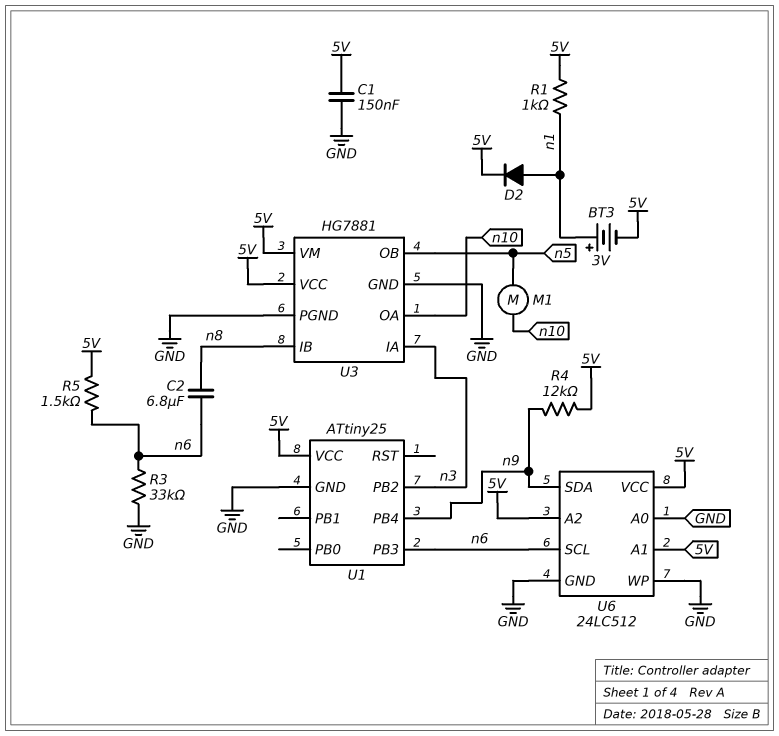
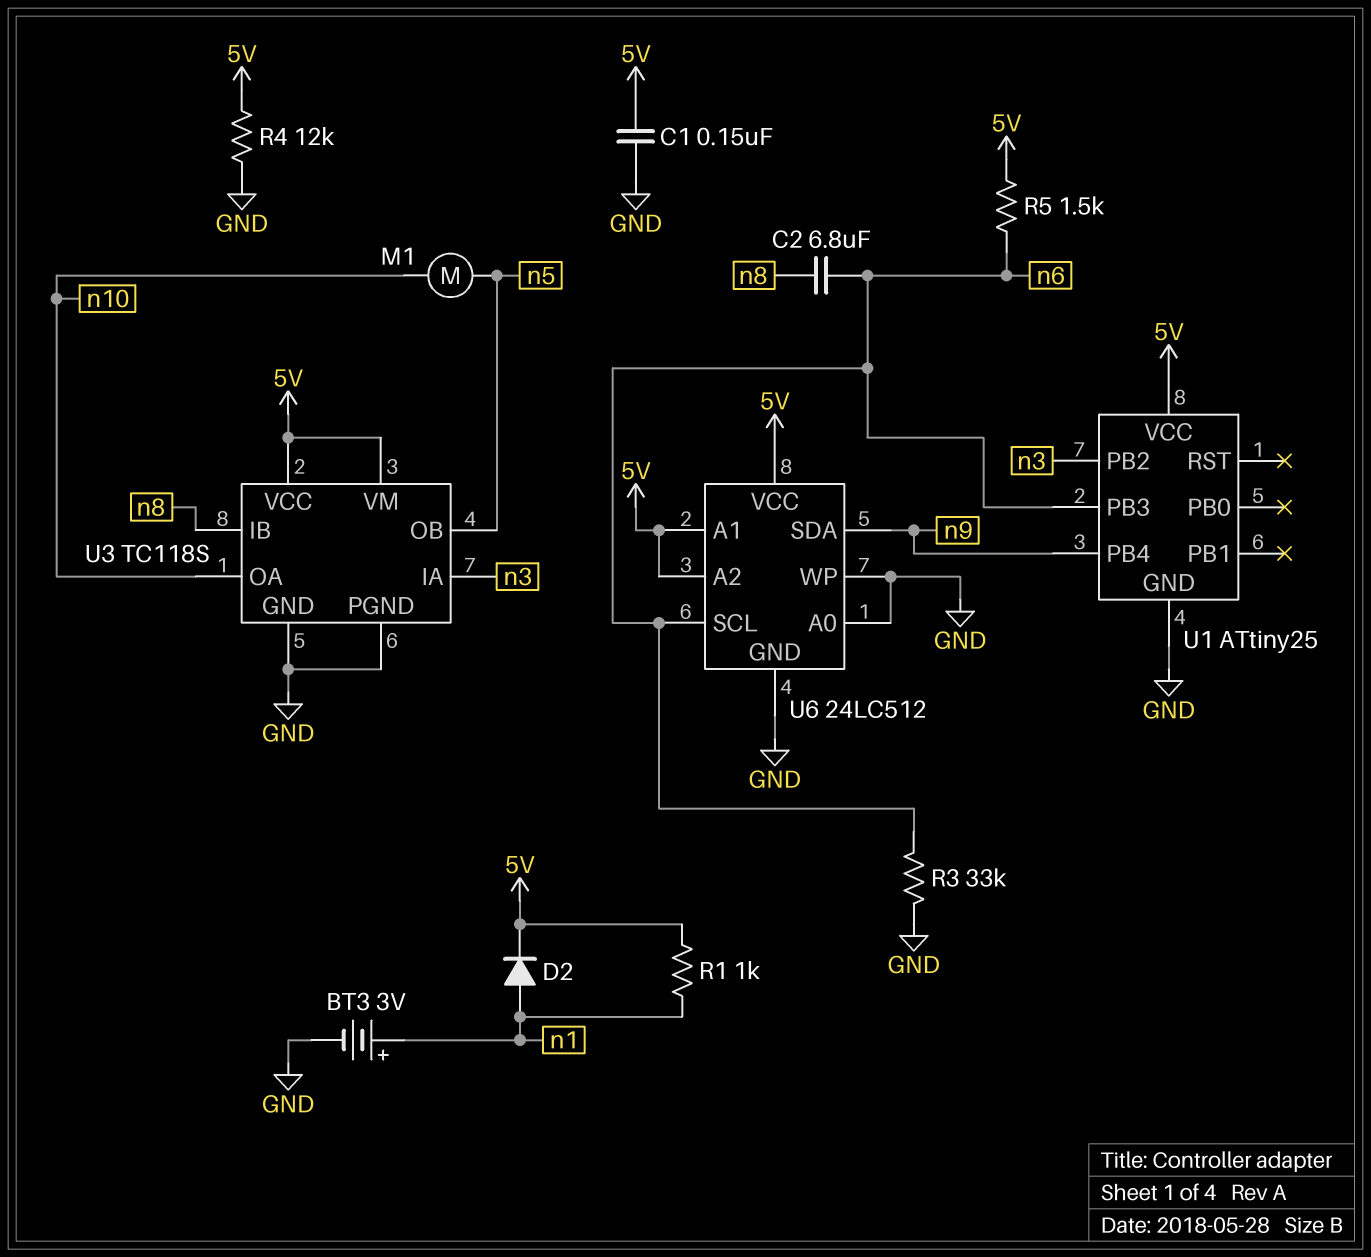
BT3: 3V (plus n1, minus 5V) -> 3V (plus n1, minus GND)
R4: 12k (5V, n9) -> 12k (5V, GND)
U3: HG7881 -> TC118S

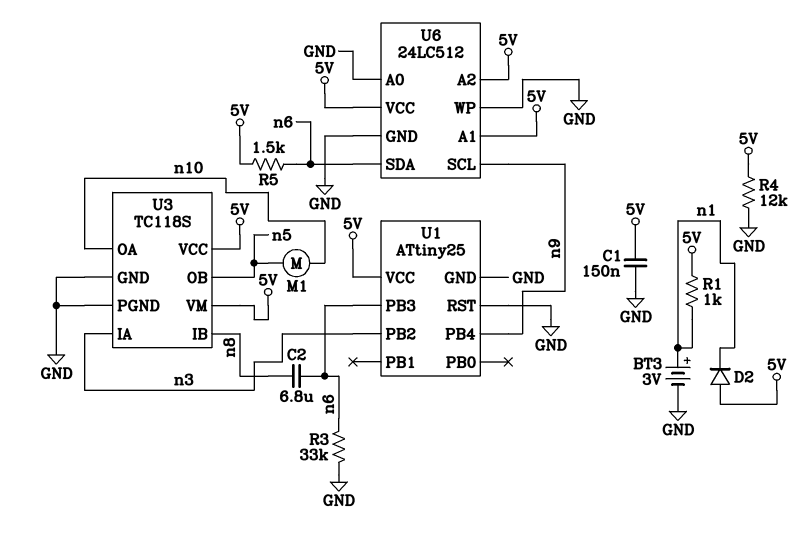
D2: diode (A n1, K 5V) -> diode (A 5V, K n1)
U1 pin RST: none -> GND
U6 pin SCL: n6 -> n9
U6 pin SDA: n9 -> n6

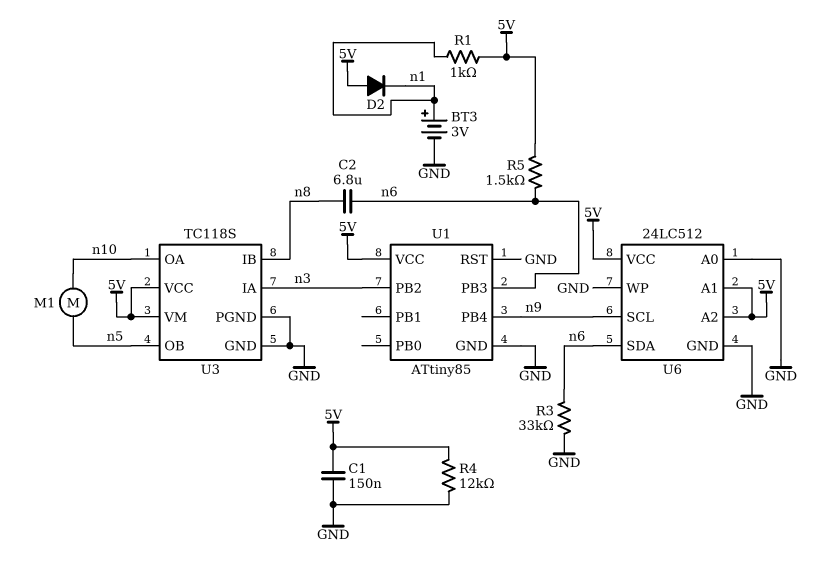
U1: ATtiny25 -> ATtiny85

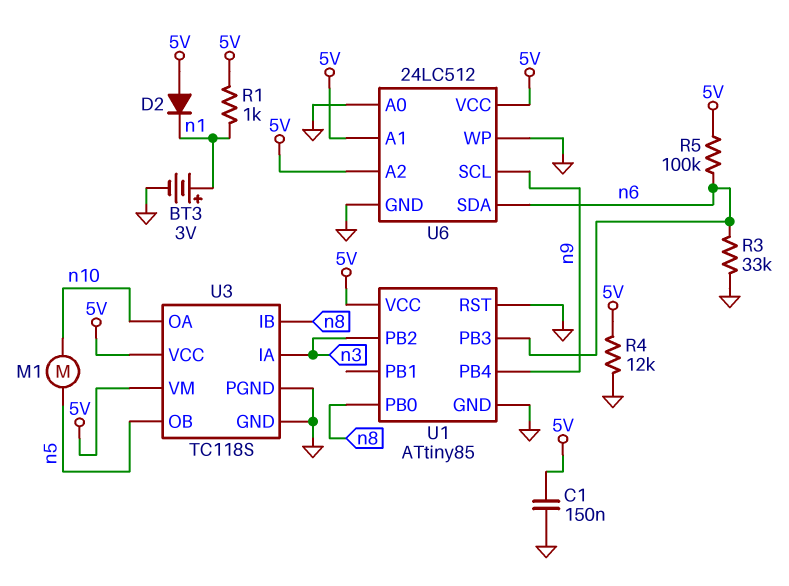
C2: 6.8uF (n6, n8) -> none
R5: 1.5k (5V, n6) -> 100k (5V, n6)
U1 pin PB0: none -> n8

